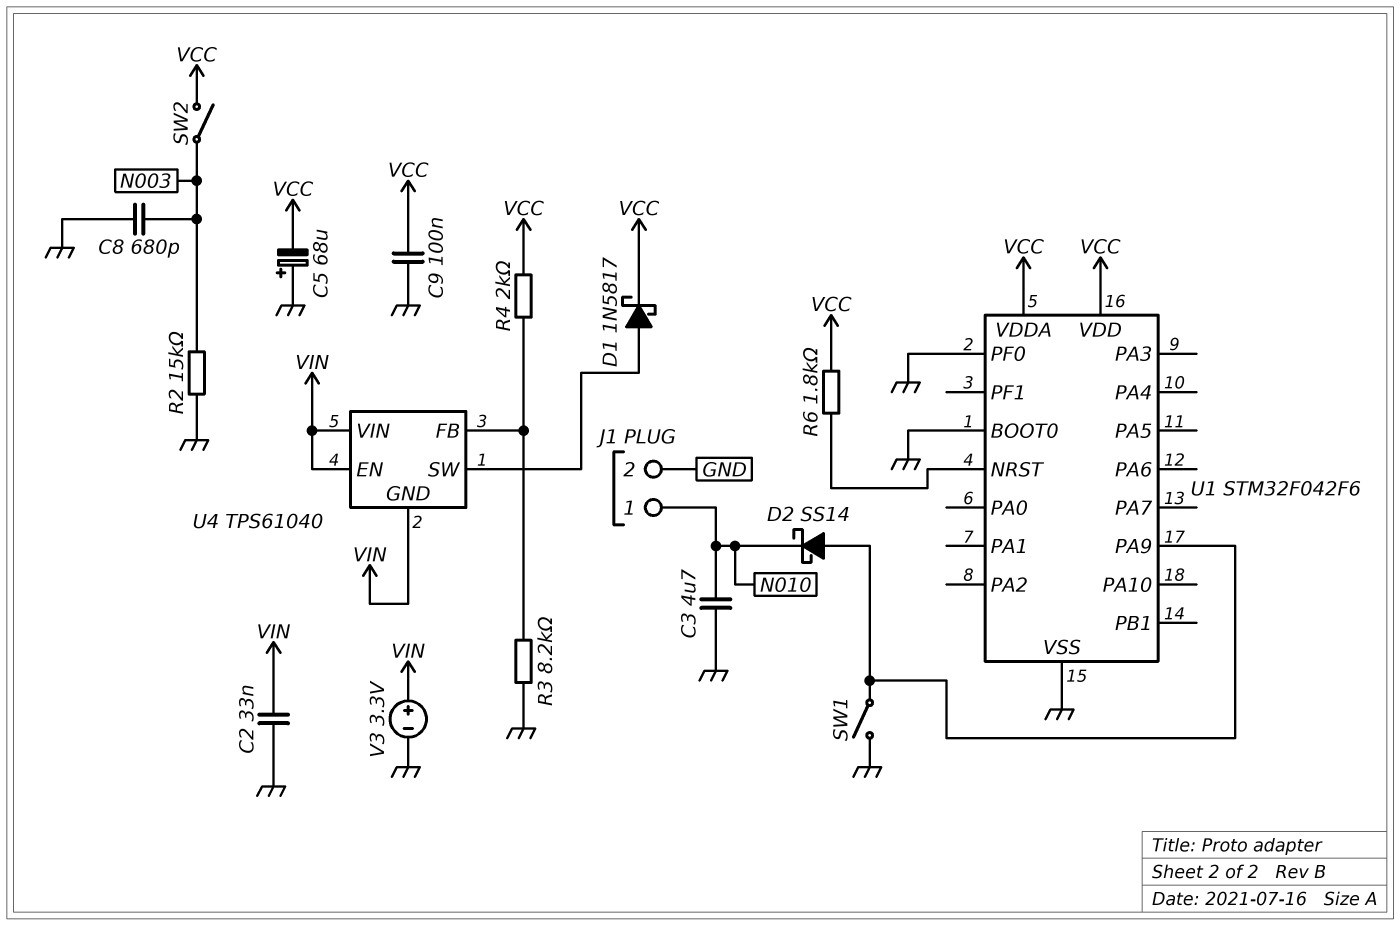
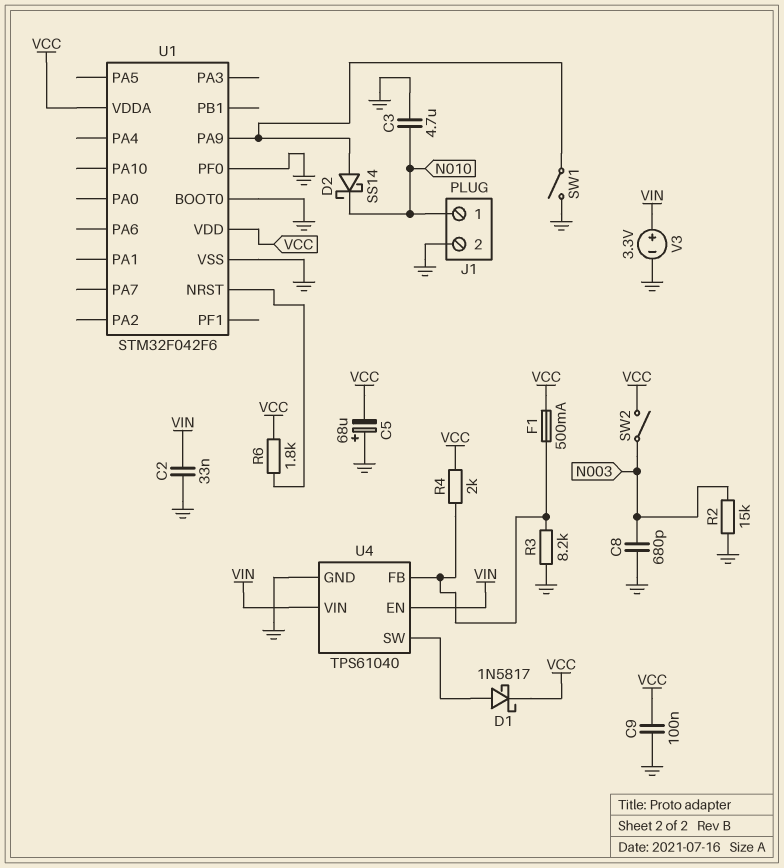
F1: none -> 500mA (U4/FB, VCC)
U4 pin GND: VIN -> GND

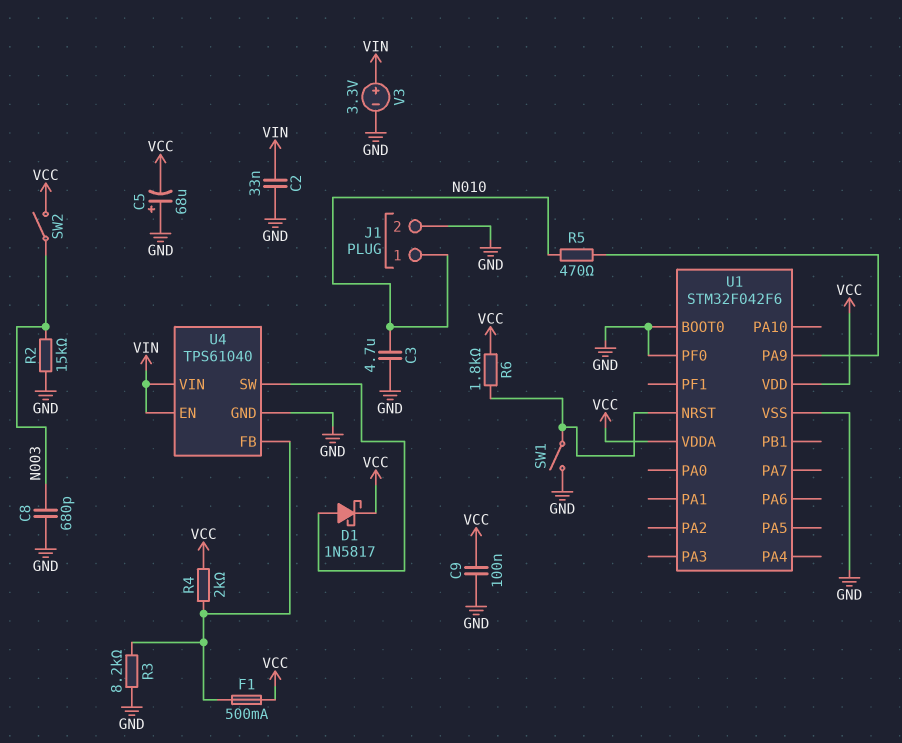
D2: schottky SS14 (A U1/PA9, K N010) -> none
R5: none -> 470 (N010, U1/PA9)
SW1: switch (GND, U1/PA9) -> switch (GND, U1/NRST)

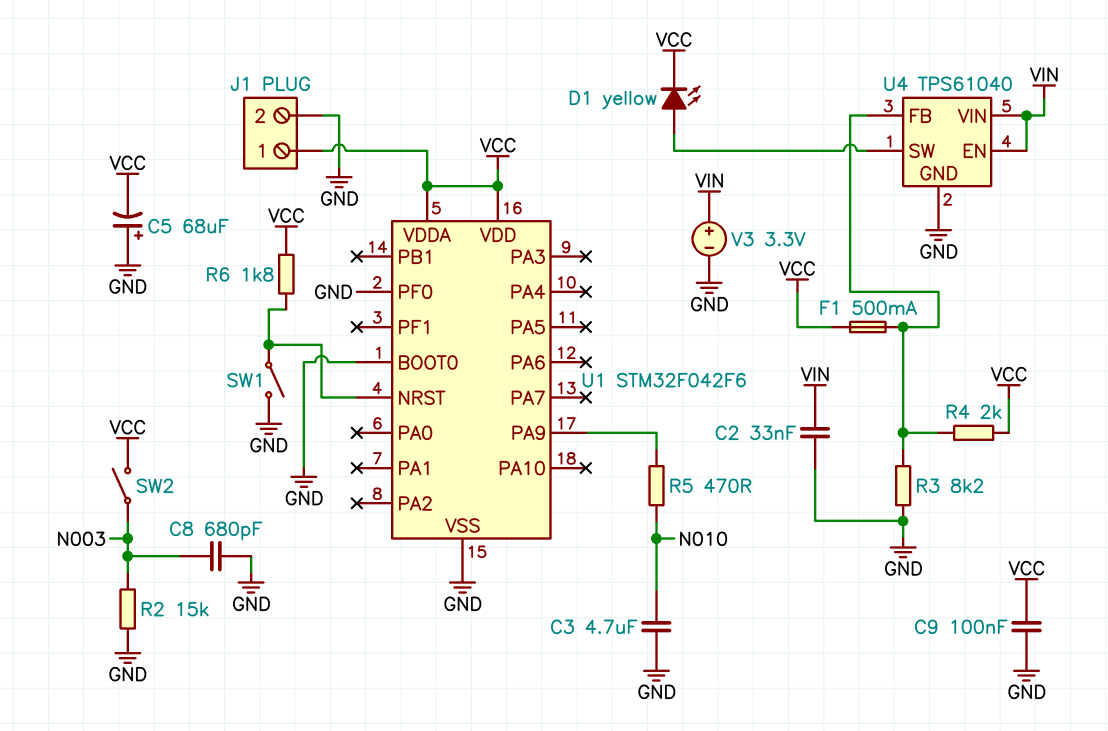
D1: schottky 1N5817 (A U4/SW, K VCC) -> LED yellow (A U4/SW, K VCC)
J1 pin 1: N010 -> VCC

